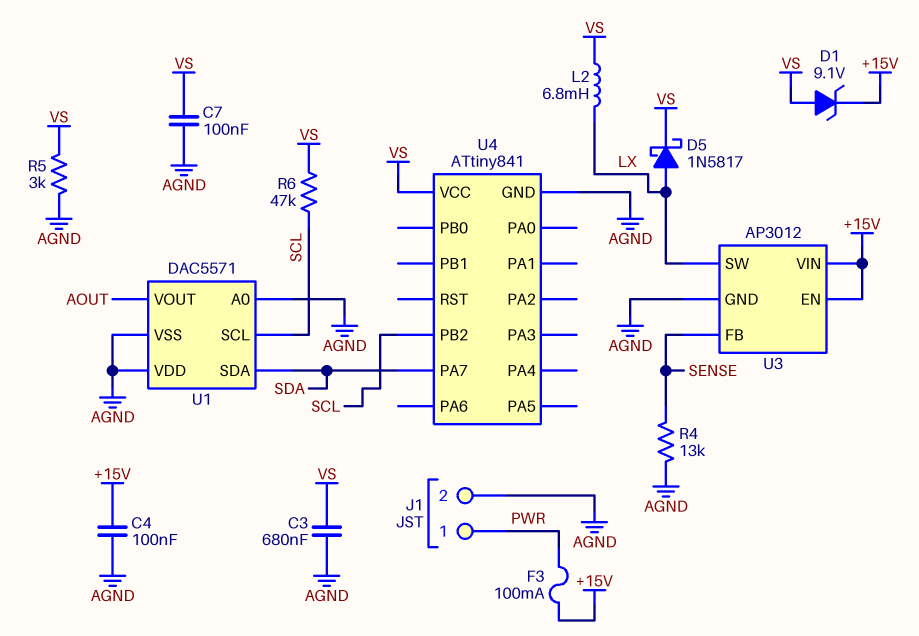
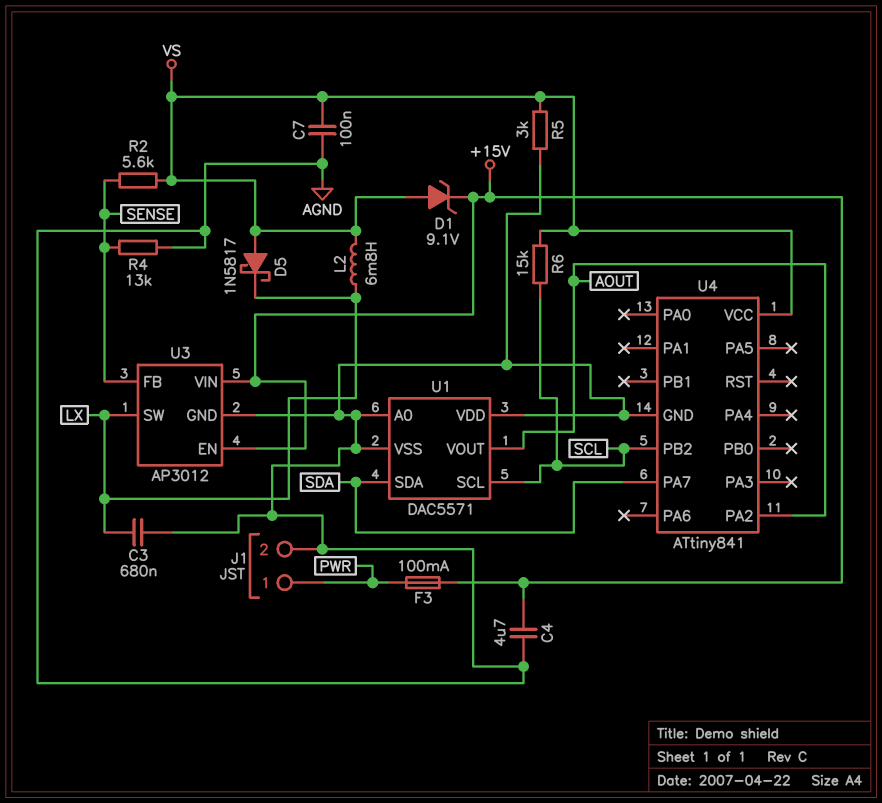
C3: 680nF (AGND, VS) -> 680nF (AGND, LX)
C4: 100nF (+15V, AGND) -> 4.7uF (+15V, AGND)
D5: schottky 1N5817 (A LX, K VS) -> schottky 1N5817 (A VS, K LX)
R2: none -> 5.6k (SENSE, VS)
R6: 47k (SCL, VS) -> 15k (SCL, VS)
U4 pin PA2: none -> AOUT

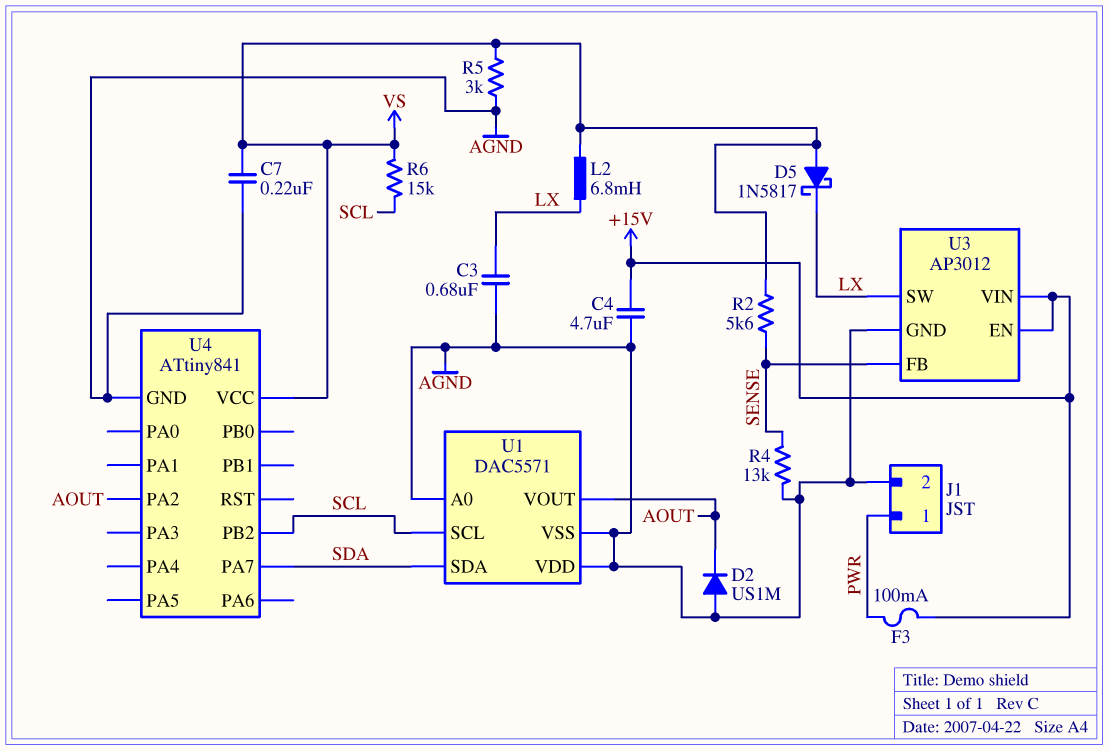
C7: 100nF (AGND, VS) -> 220nF (AGND, VS)
D1: zener 9.1V (A VS, K +15V) -> none
D2: none -> diode US1M (A AGND, K AOUT)

